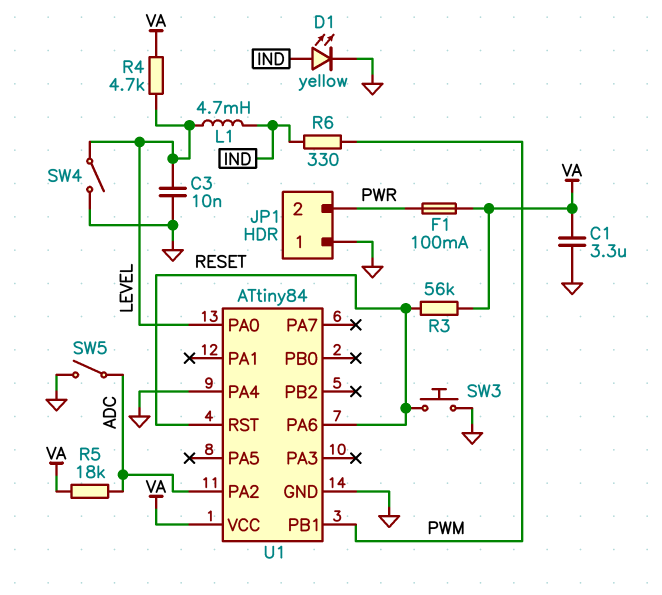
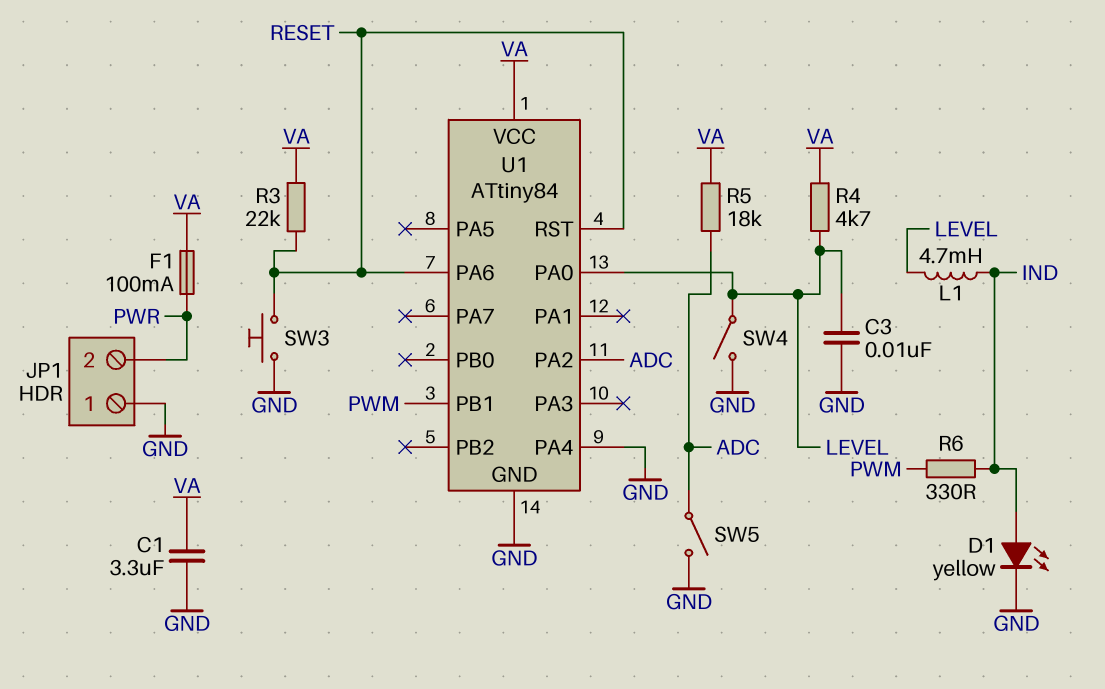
R3: 56k (RESET, VA) -> 22k (RESET, VA)

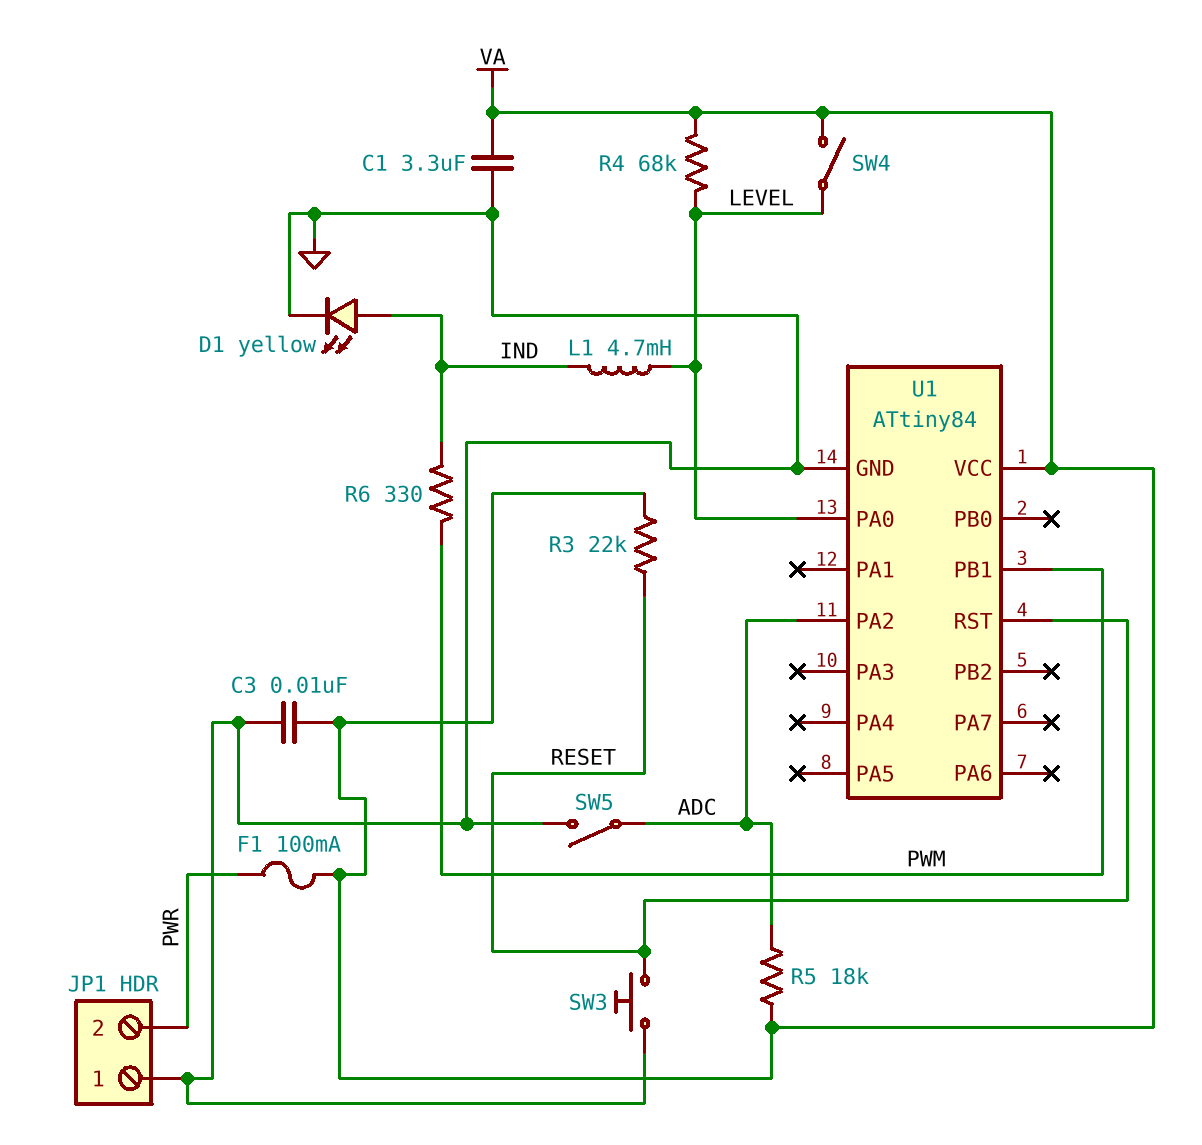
C3: 10nF (GND, LEVEL) -> 10nF (GND, VA)
R4: 4.7k (LEVEL, VA) -> 68k (LEVEL, VA)
SW4: switch (GND, LEVEL) -> switch (LEVEL, VA)
U1 pin PA4: GND -> none
U1 pin PA6: RESET -> none

